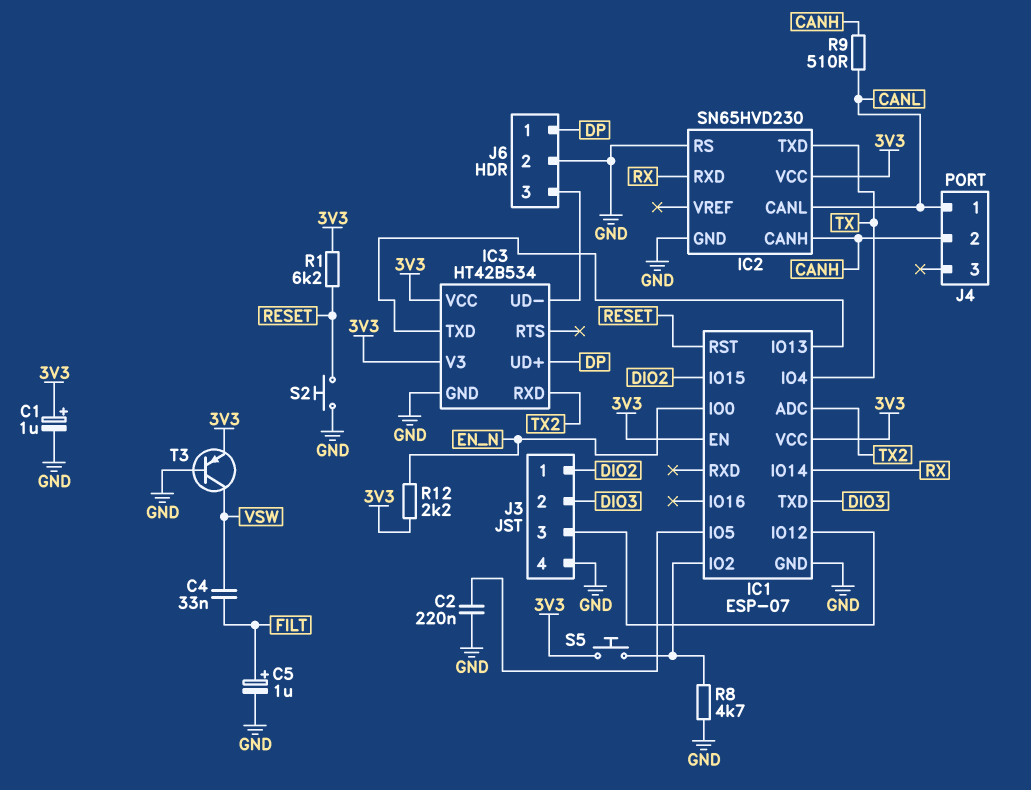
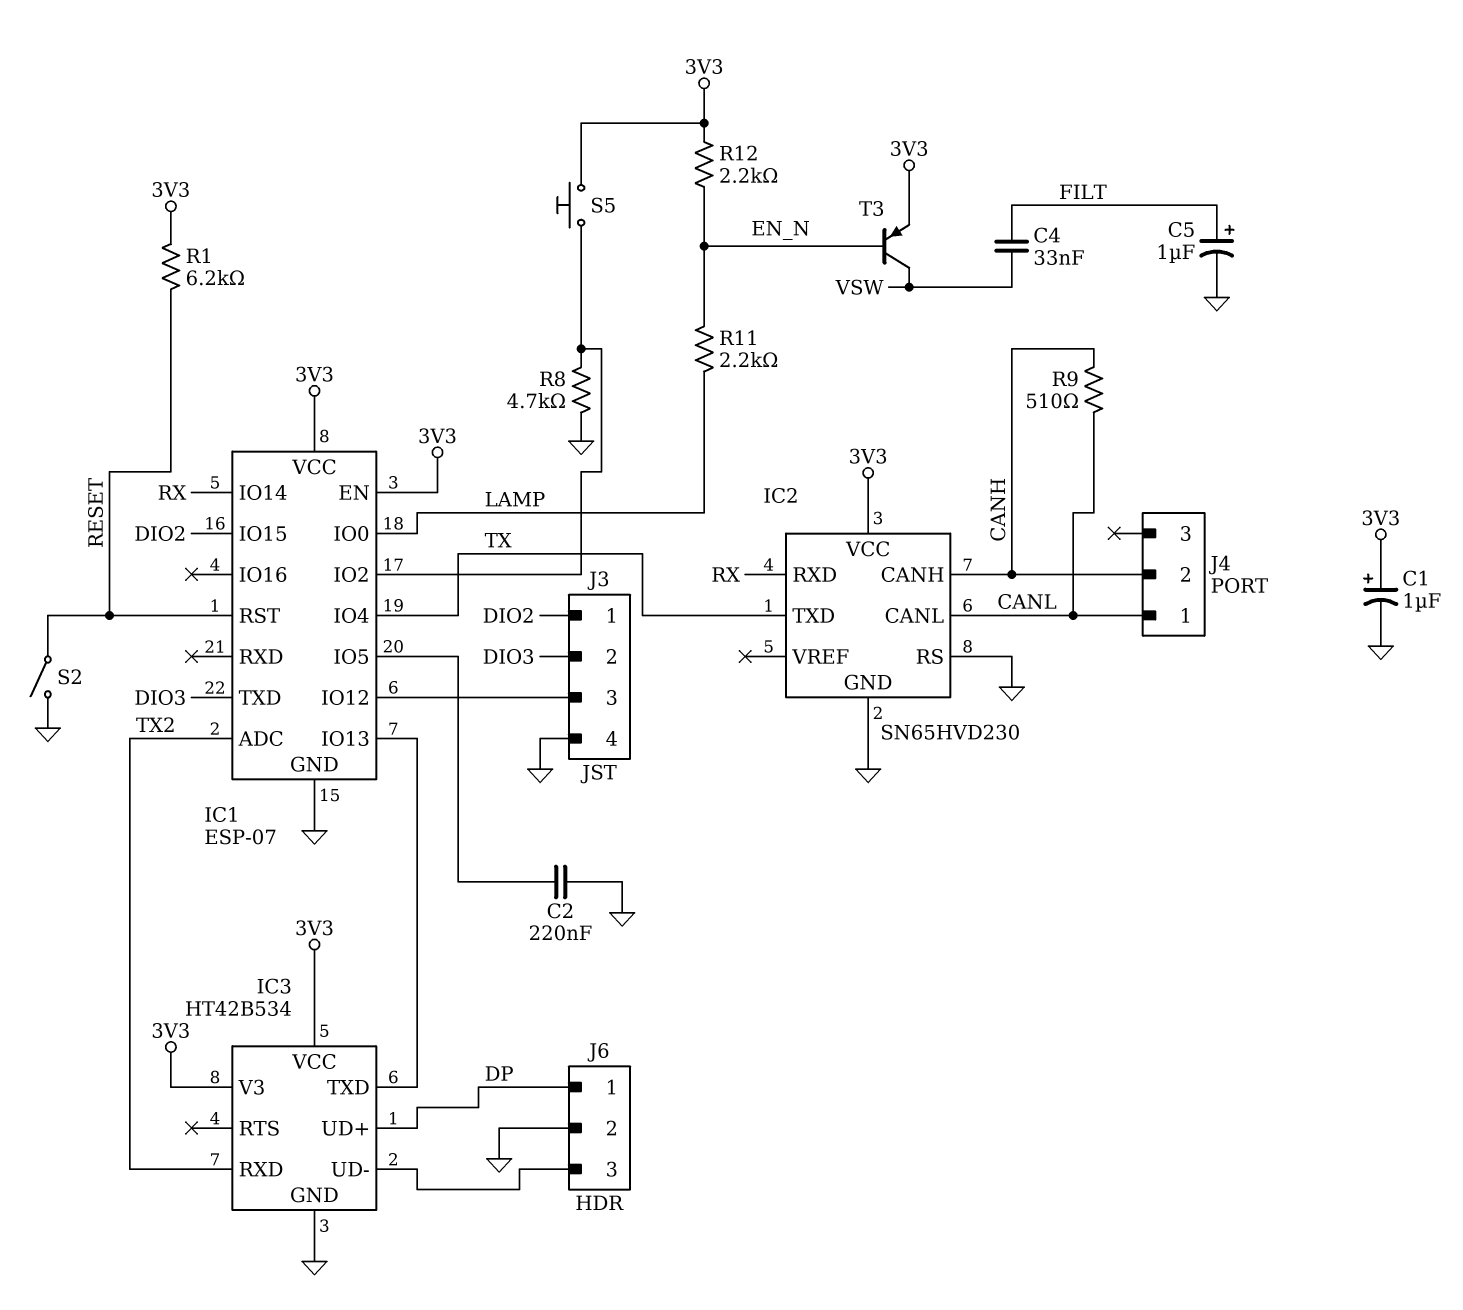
IC1 pin IO0: EN_N -> LAMP
R11: none -> 2.2k (EN_N, LAMP)
S2: button (GND, RESET) -> switch (GND, RESET)
T3: PNP (B GND, C VSW, E 3V3) -> PNP (B EN_N, C VSW, E 3V3)

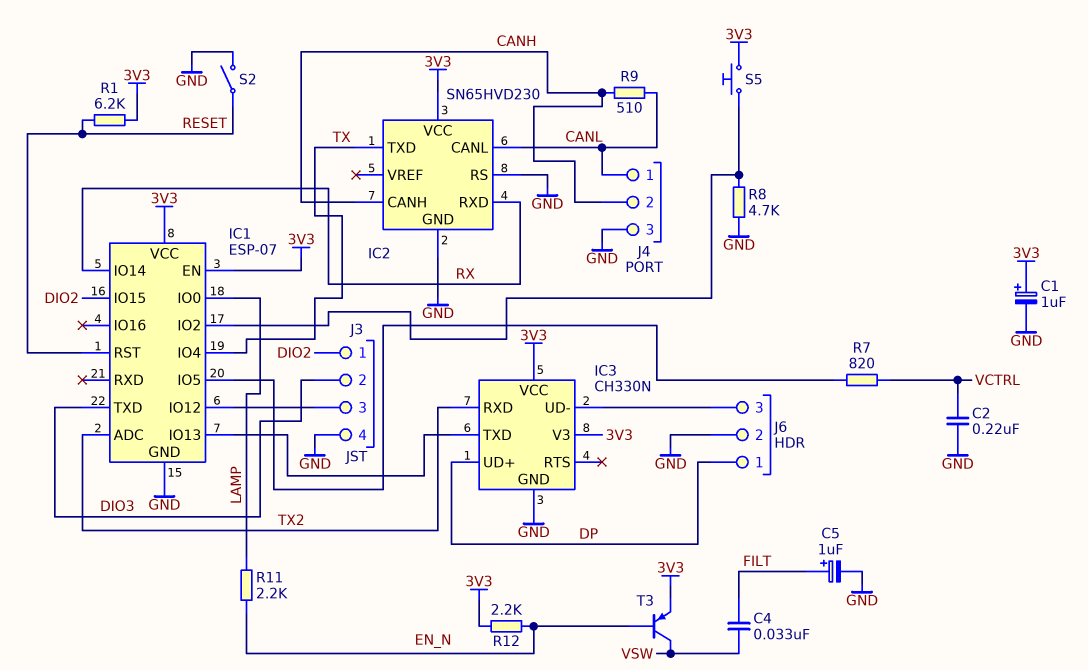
C2: 220nF (GND, IC1/IO5) -> 220nF (GND, VCTRL)
IC3: HT42B534 -> CH330N
J4 pin 3: none -> GND
R7: none -> 820 (IC1/IO5, VCTRL)

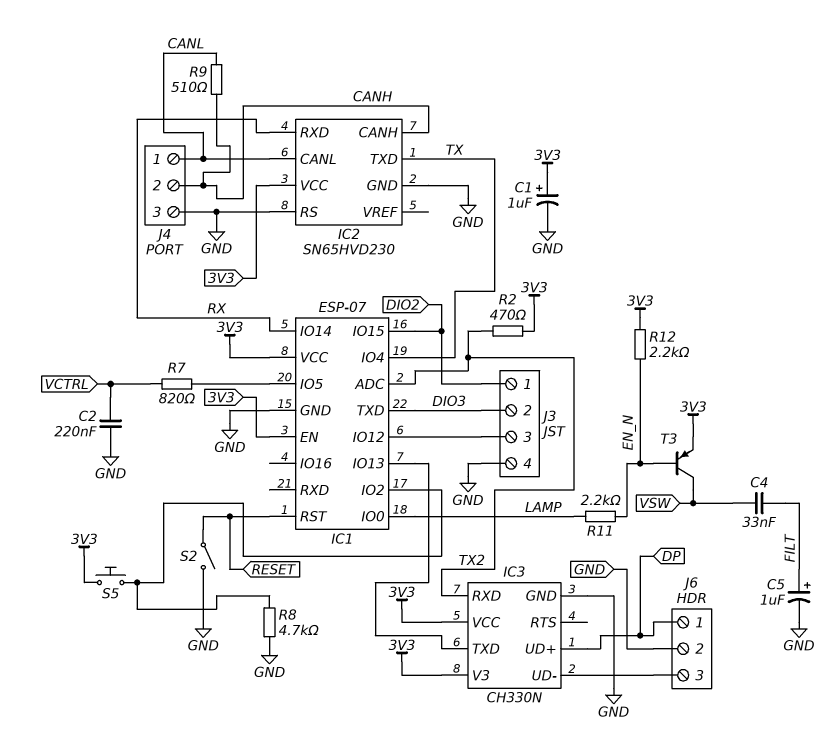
R1: 6.2k (3V3, RESET) -> none
R2: none -> 470 (3V3, TX2)

